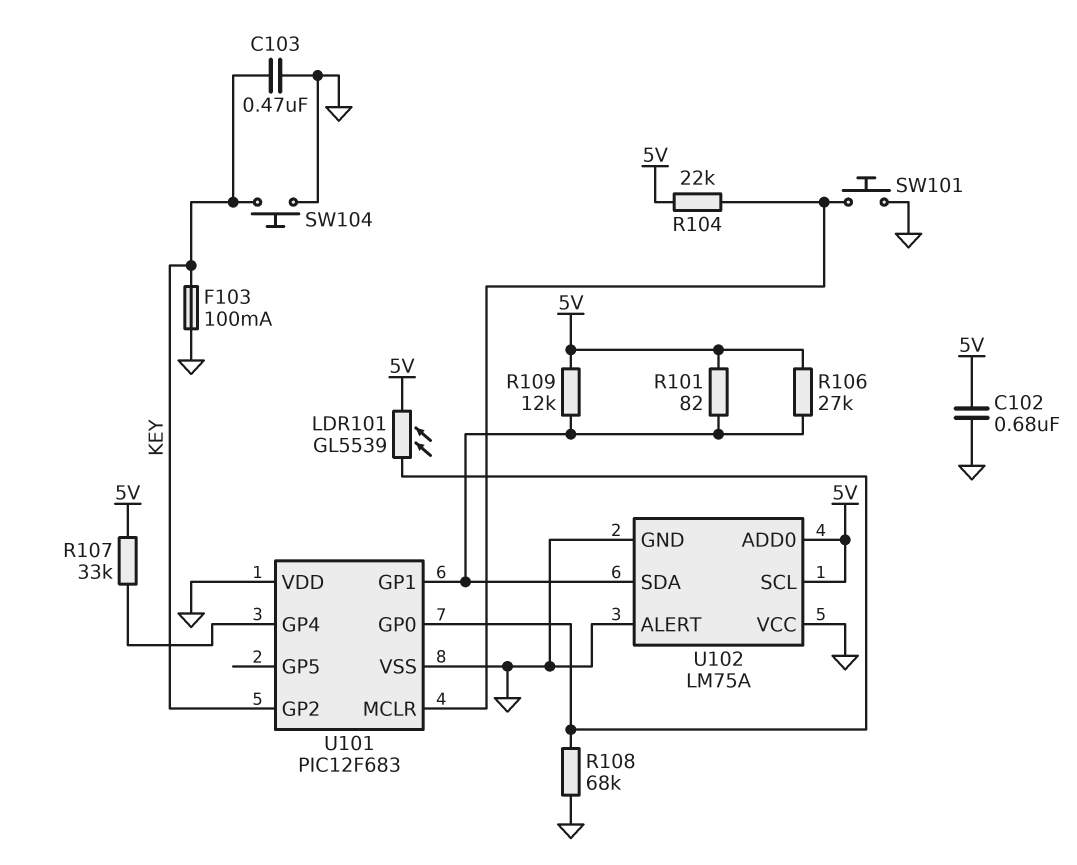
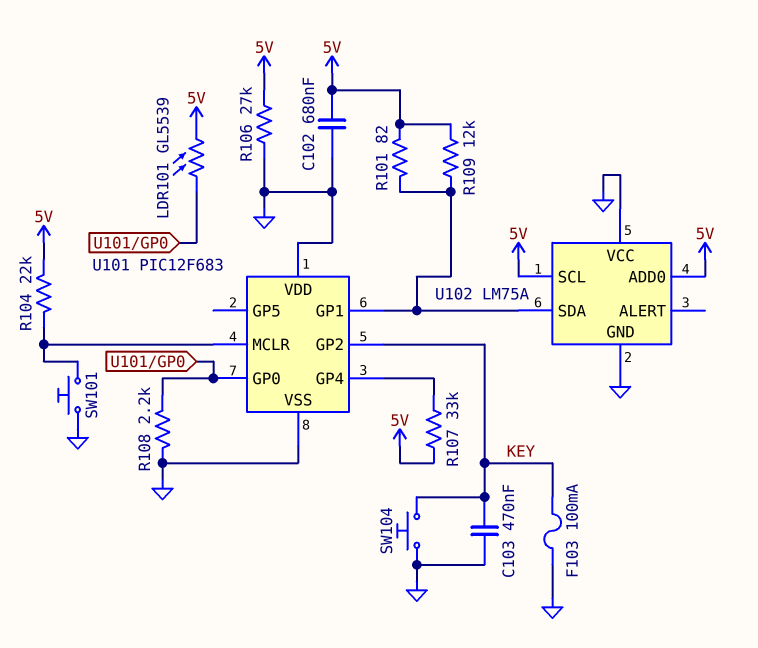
R106: 27k (5V, U101/GP1) -> 27k (5V, GND)
R108: 68k (GND, U101/GP0) -> 2.2k (GND, U101/GP0)
U102 pin ALERT: GND -> none

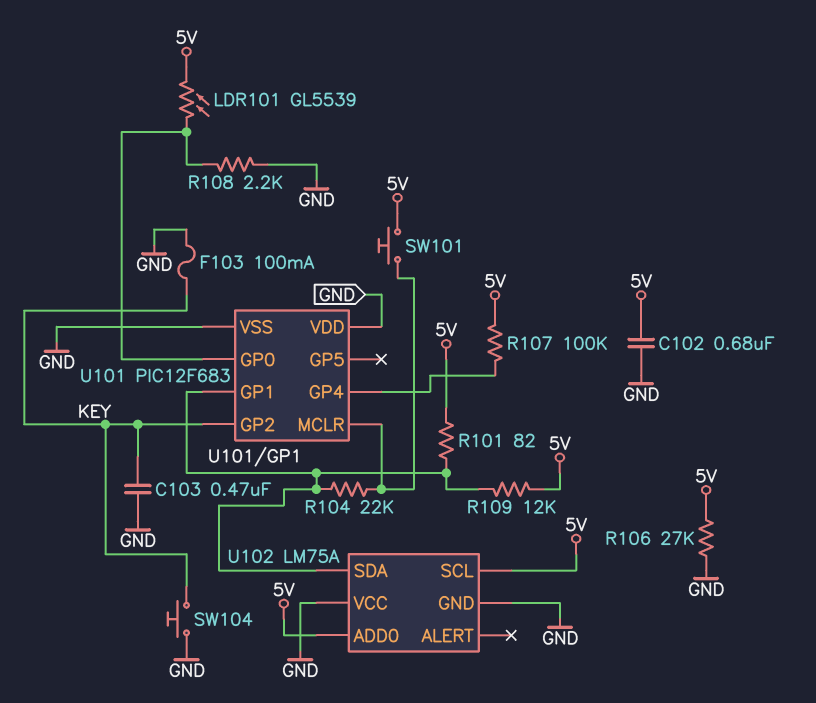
R104: 22k (5V, U101/MCLR) -> 22k (U101/GP1, U101/MCLR)
R107: 33k (5V, U101/GP4) -> 100k (5V, U101/GP4)
SW101: button (GND, U101/MCLR) -> button (5V, U101/MCLR)

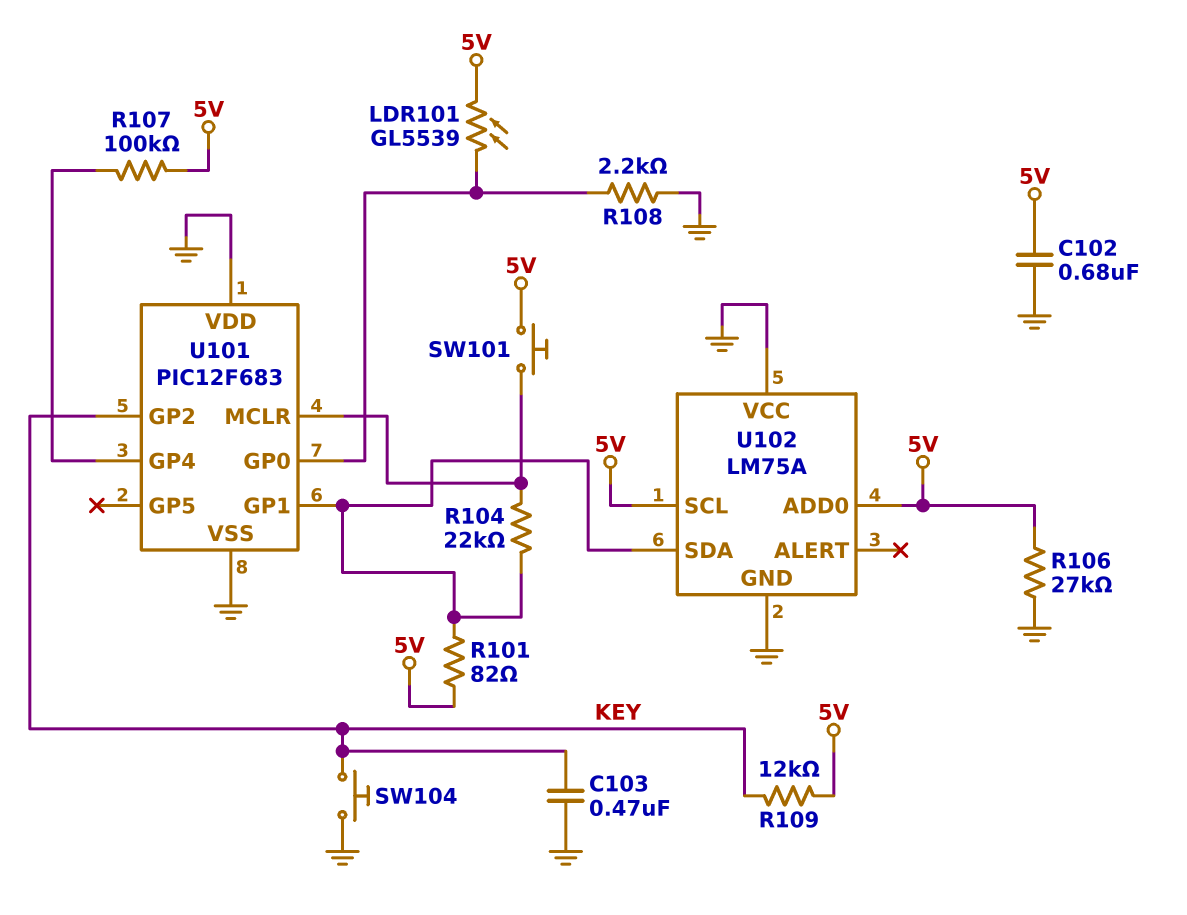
F103: 100mA (GND, KEY) -> none
R109: 12k (5V, U101/GP1) -> 12k (5V, KEY)

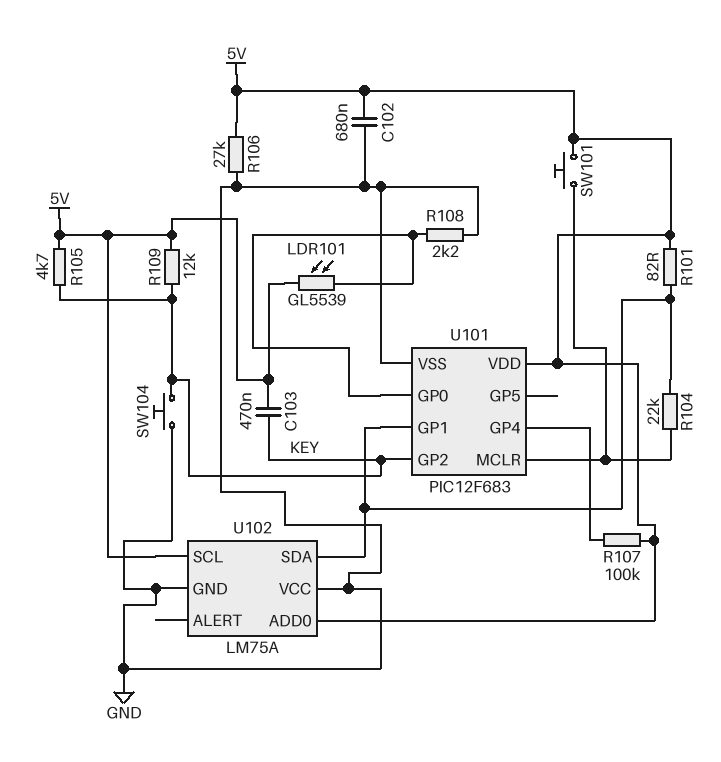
C103: 470nF (GND, KEY) -> 470nF (5V, KEY)
R105: none -> 4.7k (5V, KEY)
U101 pin VDD: GND -> 5V

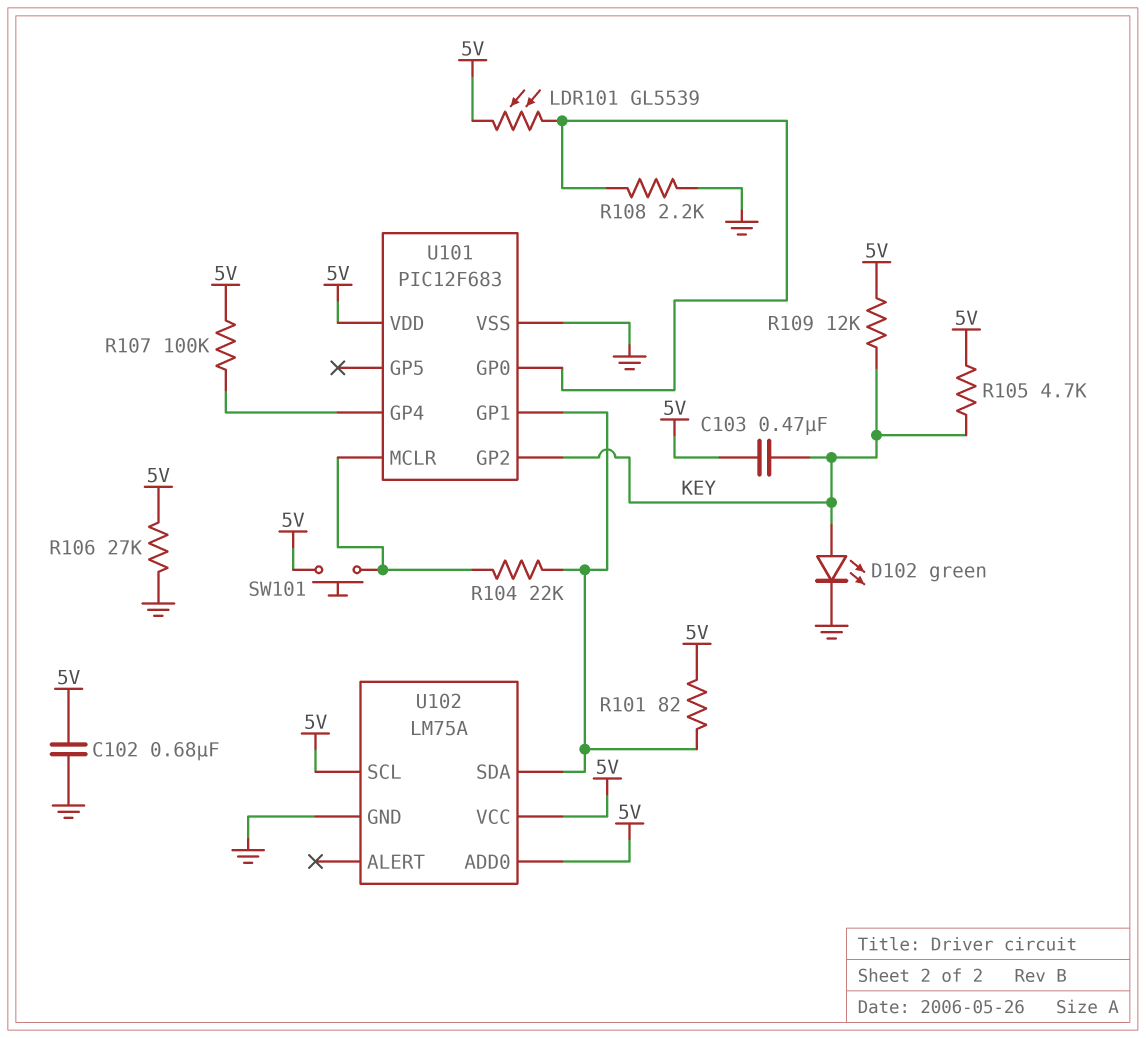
D102: none -> LED green (A KEY, K GND)
SW104: button (GND, KEY) -> none
U102 pin VCC: GND -> 5V

